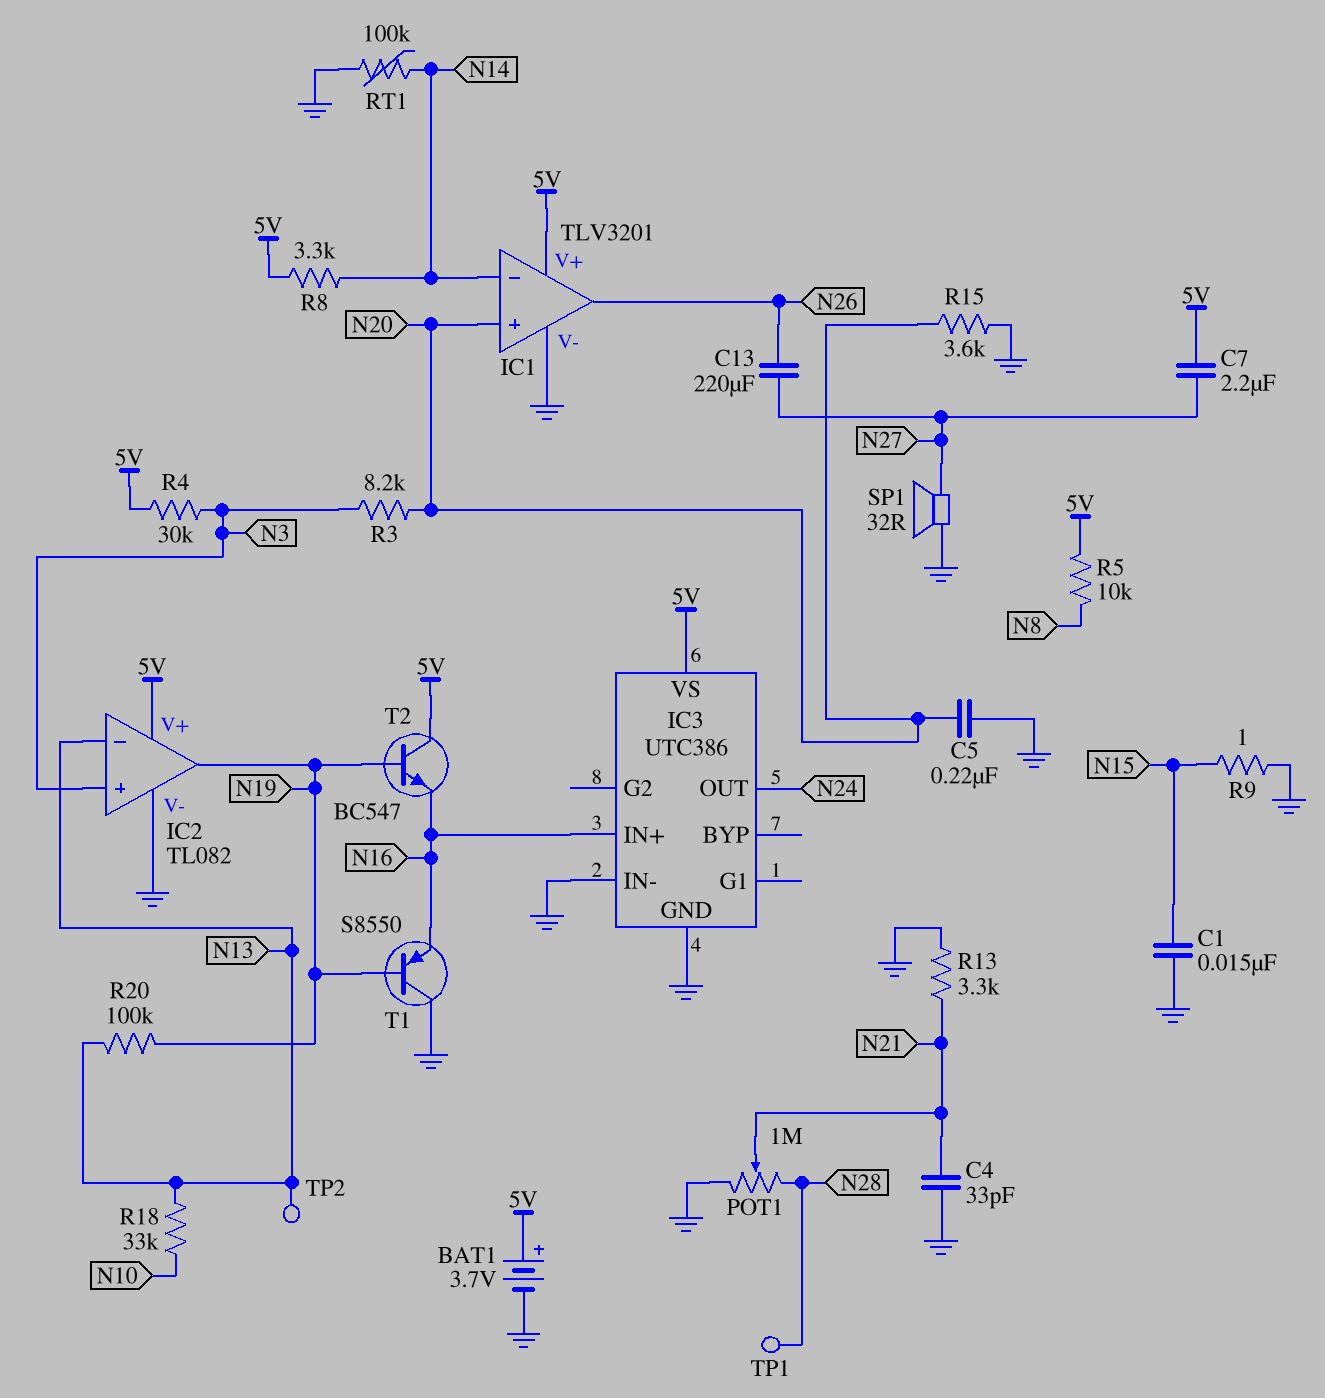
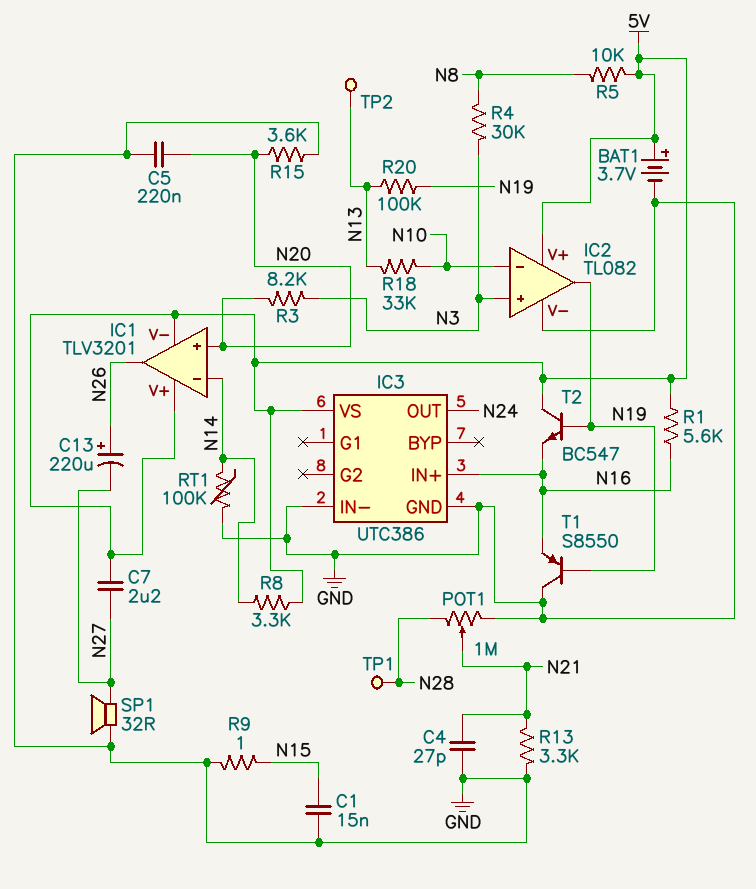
C4: 33pF (GND, N21) -> 27pF (GND, N21)
C13: 220uF (N26, N27) -> 220uF (plus N26, minus N27)
IC1 pin V-: GND -> 5V
IC2 pin in-: N13 -> N10
R1: none -> 5.6k (5V, N16)
R4: 30k (5V, N3) -> 30k (N3, N8)

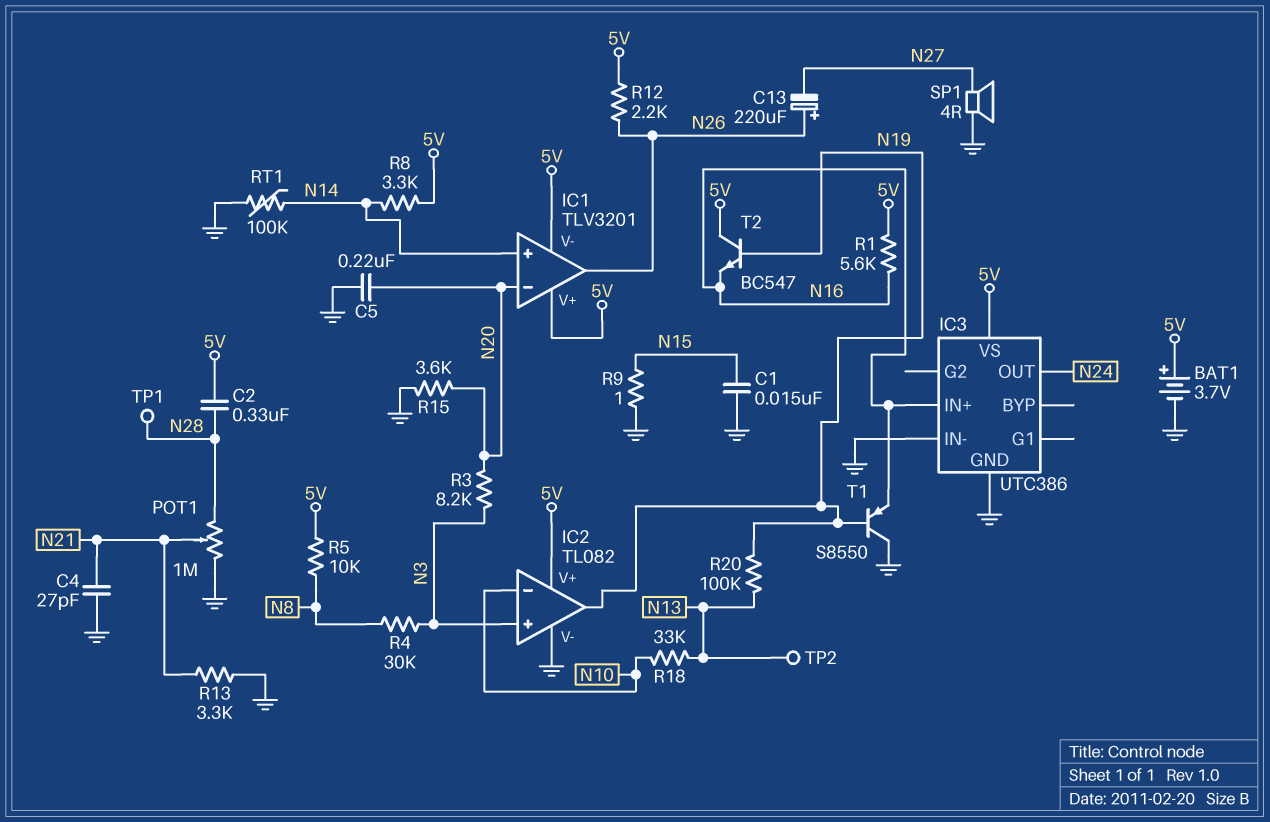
C2: none -> 330nF (5V, N28)
C7: 2.2uF (5V, N27) -> none
IC1 pin in+: N20 -> N14
IC1 pin in-: N14 -> N20
R12: none -> 2.2k (5V, N26)
SP1: speaker 32R (GND, N27) -> speaker 4R (GND, N27)

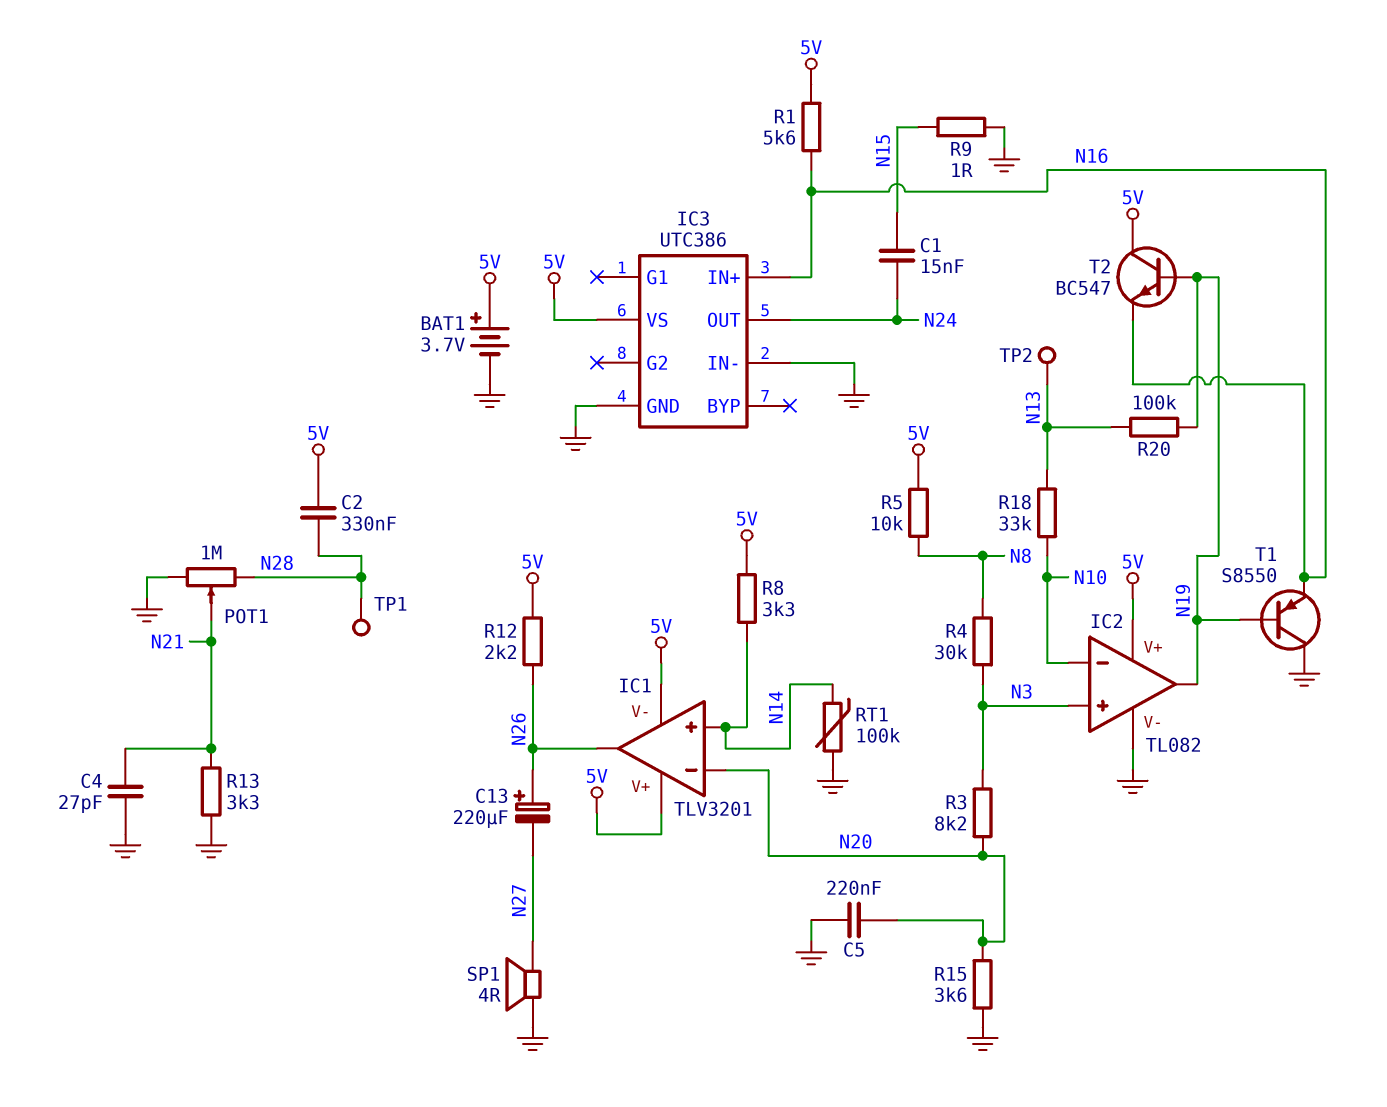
C1: 15nF (GND, N15) -> 15nF (N15, N24)

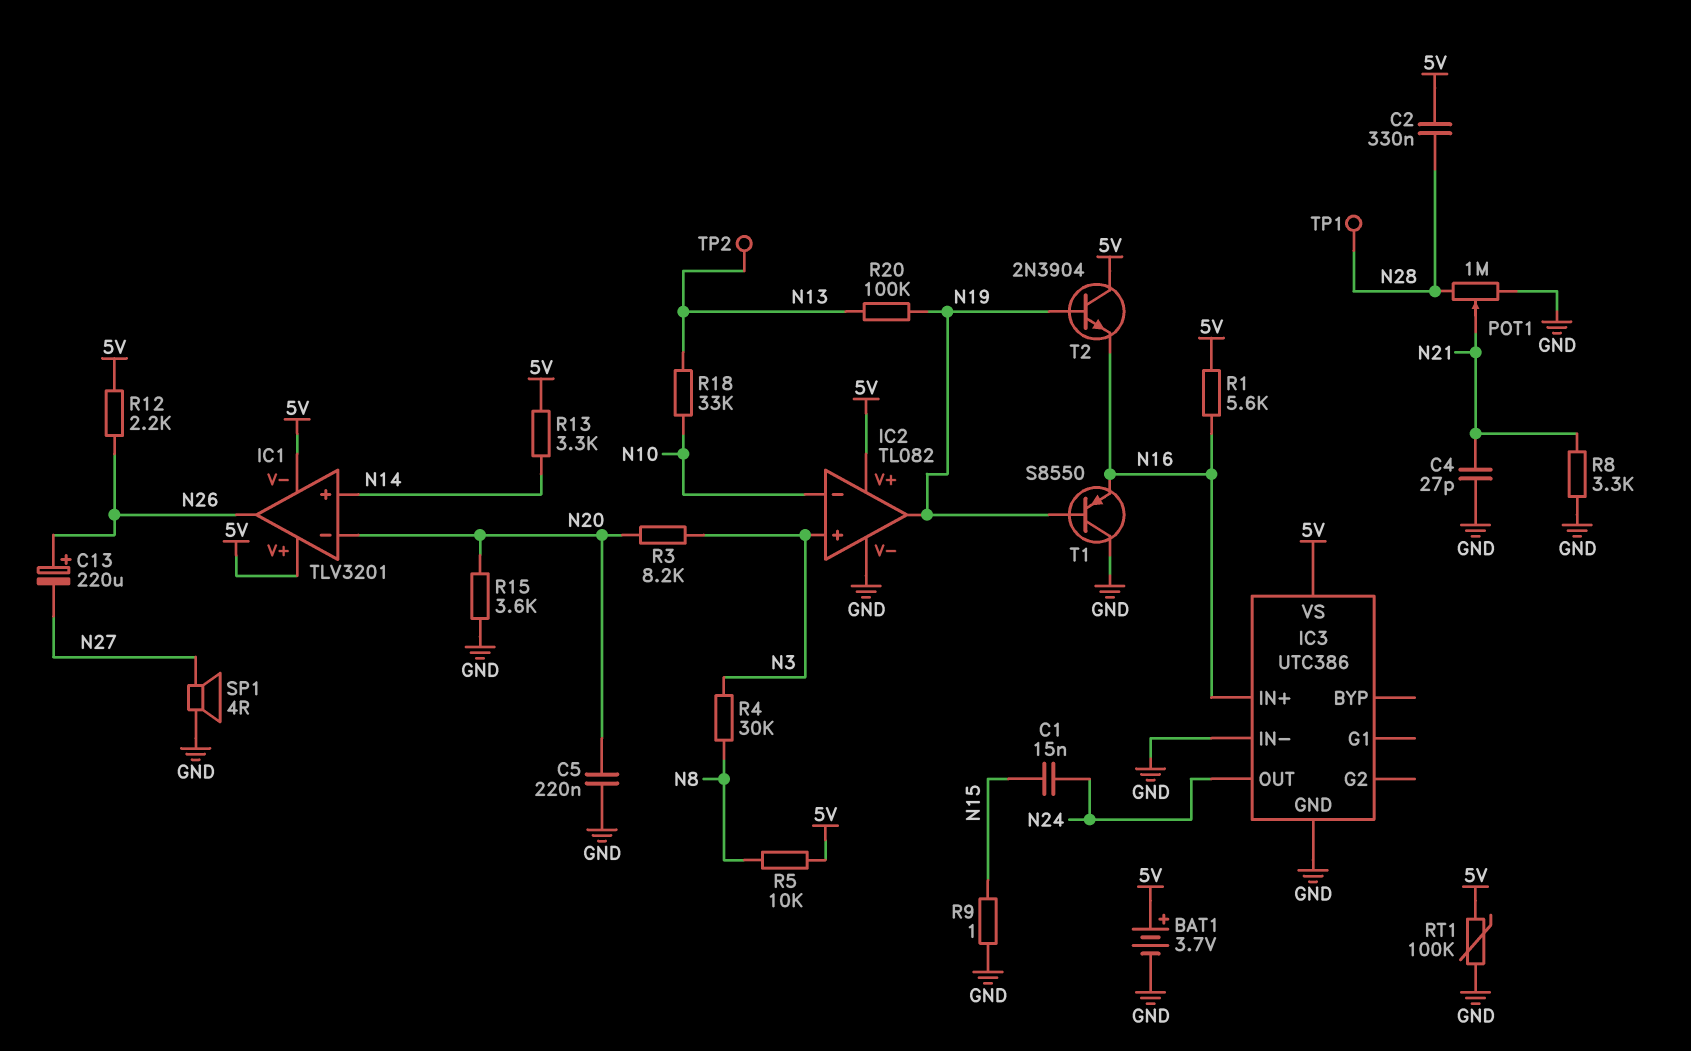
R8: 3.3k (5V, N14) -> 3.3k (GND, N21)
R13: 3.3k (GND, N21) -> 3.3k (5V, N14)
RT1: 100k (GND, N14) -> 100k (5V, GND)
T2: NPN BC547 (B N19, C 5V, E N16) -> NPN 2N3904 (B N19, C 5V, E N16)

